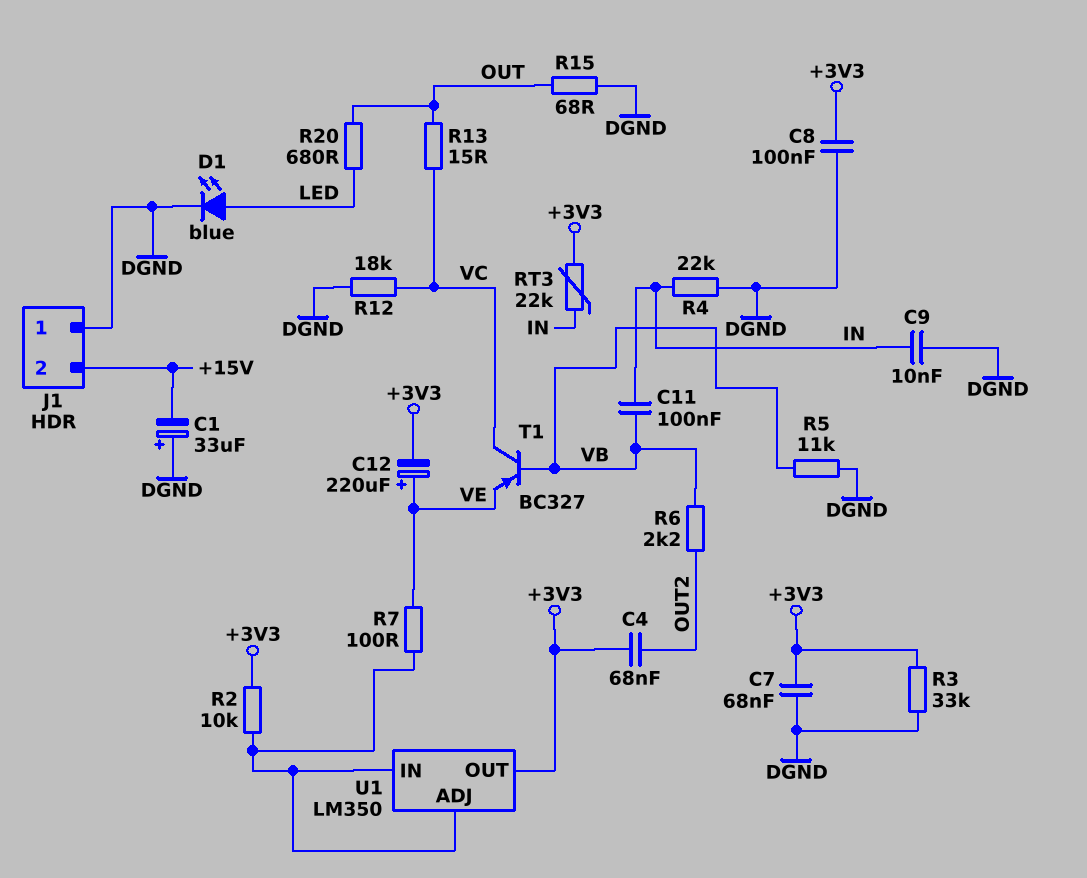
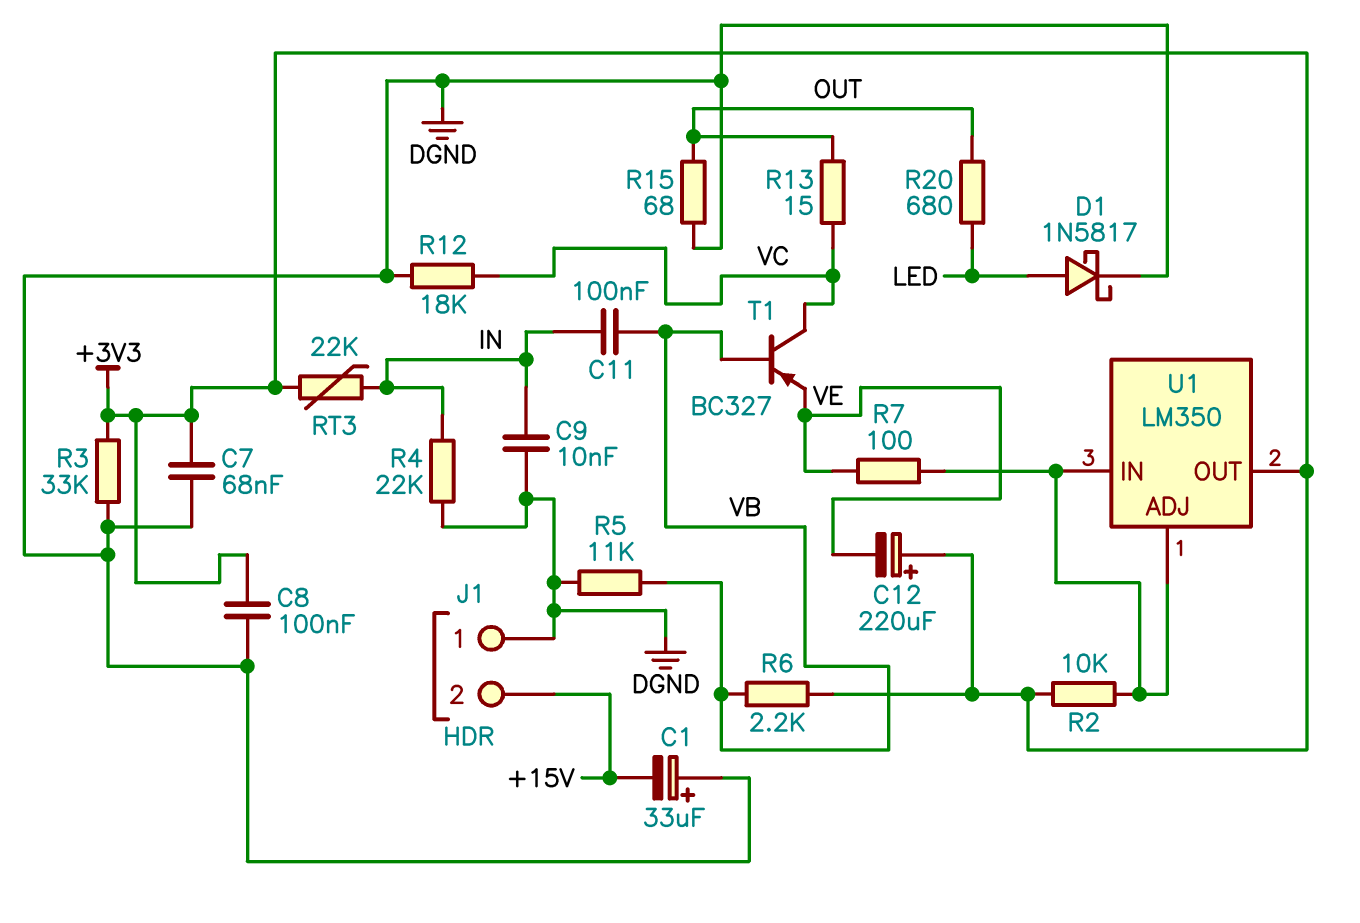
C4: 68nF (+3V3, OUT2) -> none
C12: 220uF (plus VE, minus +3V3) -> 220uF (plus +3V3, minus VE)
D1: LED blue (A LED, K DGND) -> schottky 1N5817 (A LED, K DGND)
R6: 2.2k (OUT2, VB) -> 2.2k (+3V3, VB)

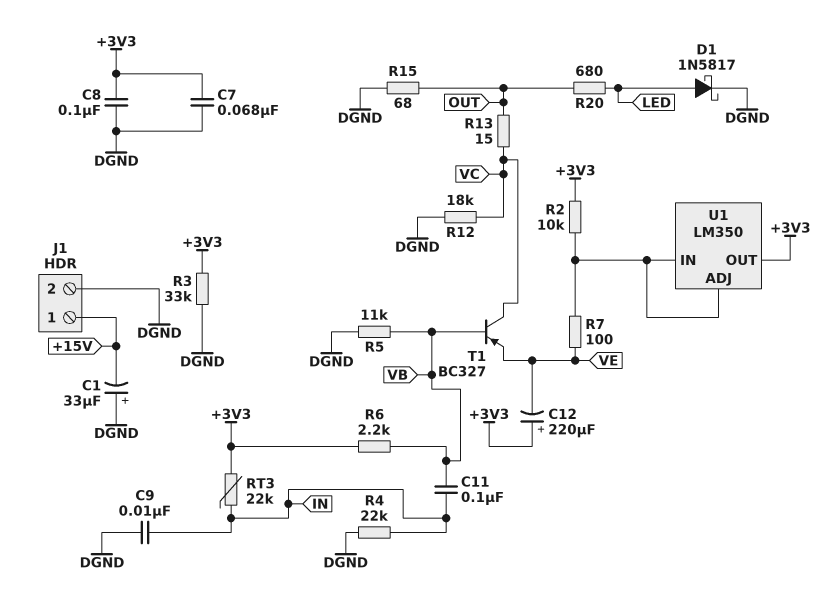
J1 pin 1: DGND -> +15V
J1 pin 2: +15V -> DGND

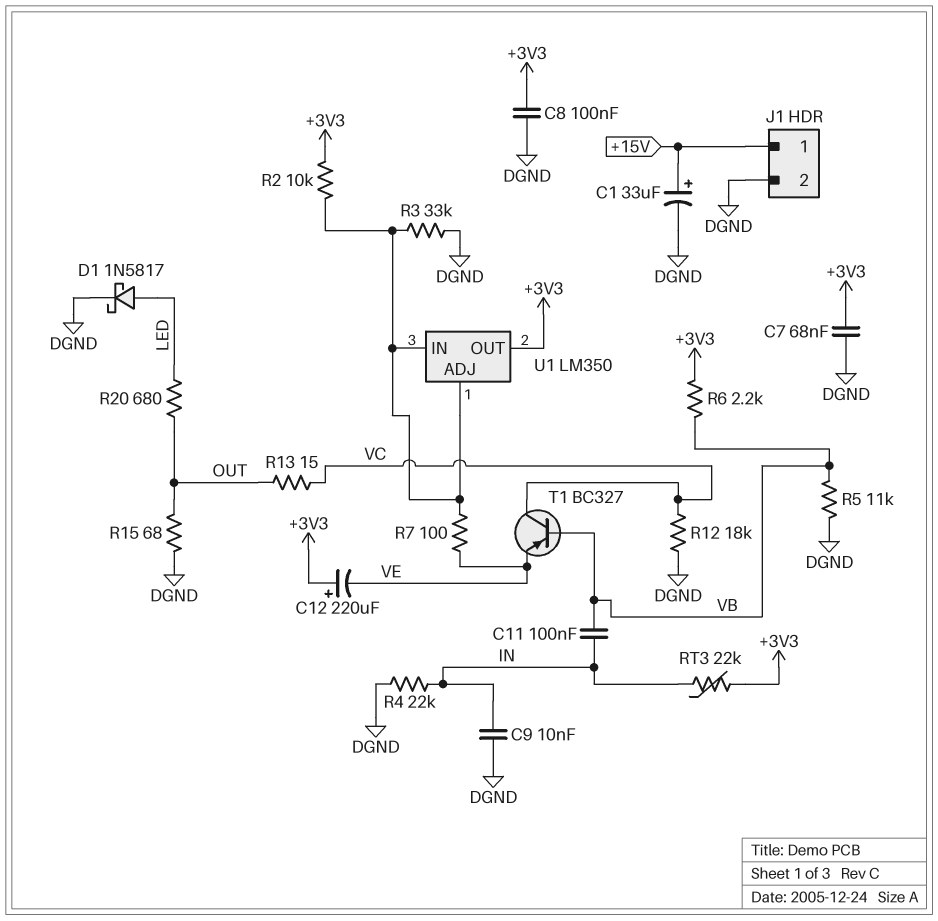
C1: 33uF (plus DGND, minus +15V) -> 33uF (plus +15V, minus DGND)
R3: 33k (+3V3, DGND) -> 33k (DGND, U1/ADJ)

